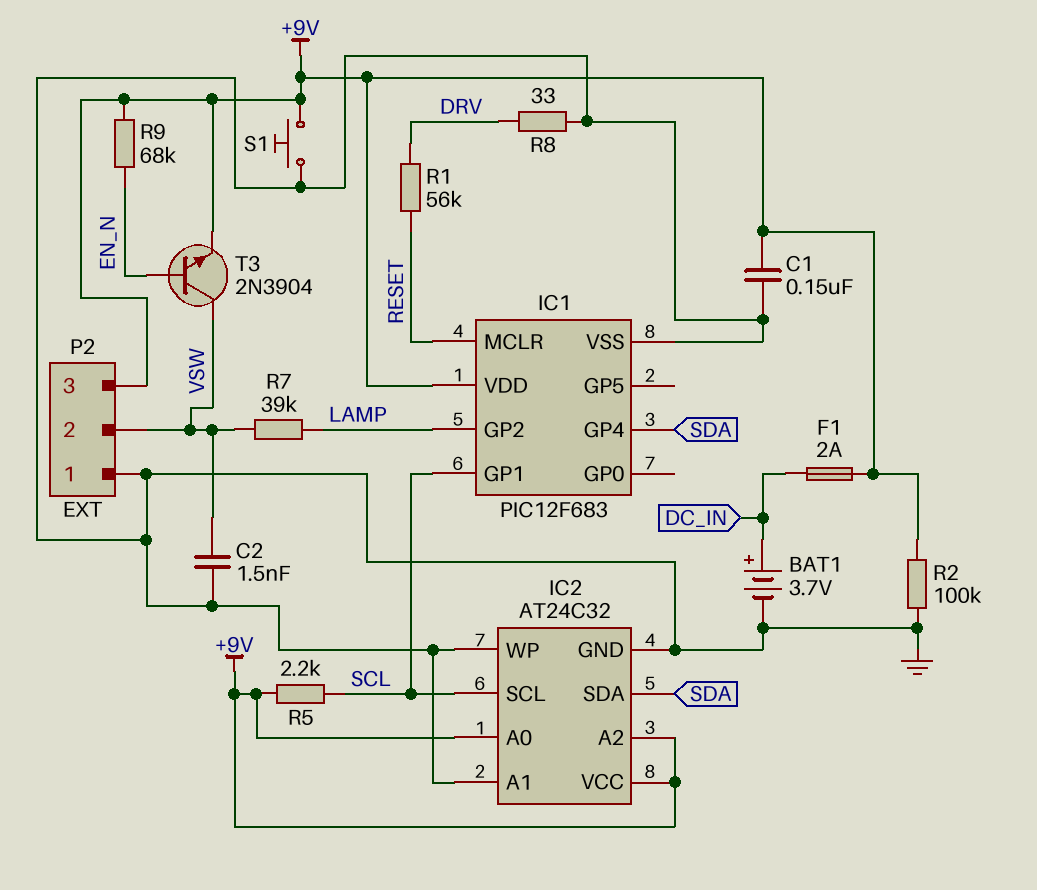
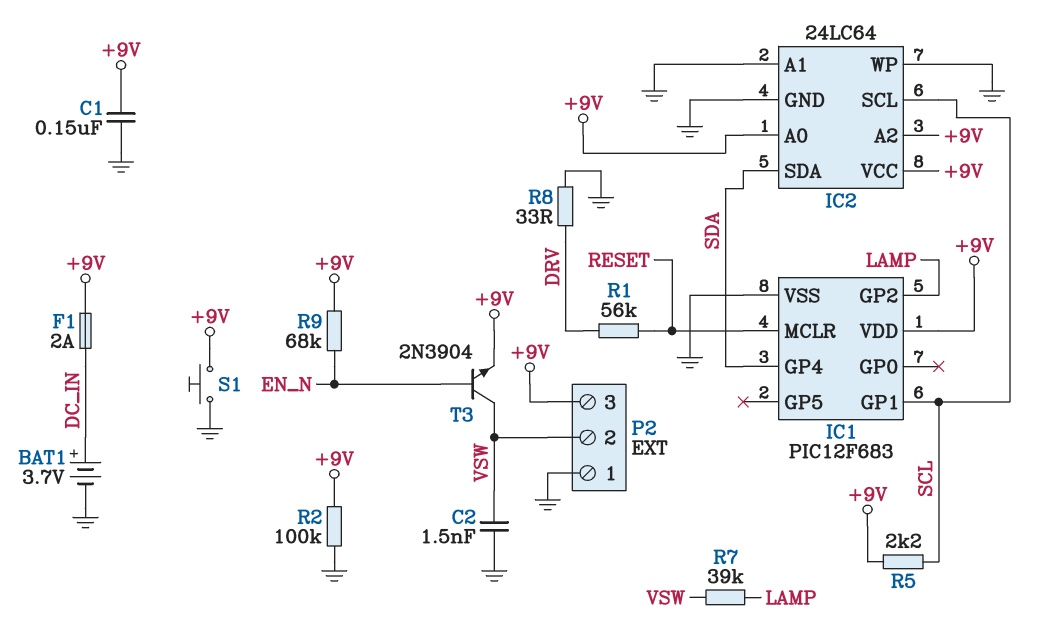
IC2: AT24C32 -> 24LC64

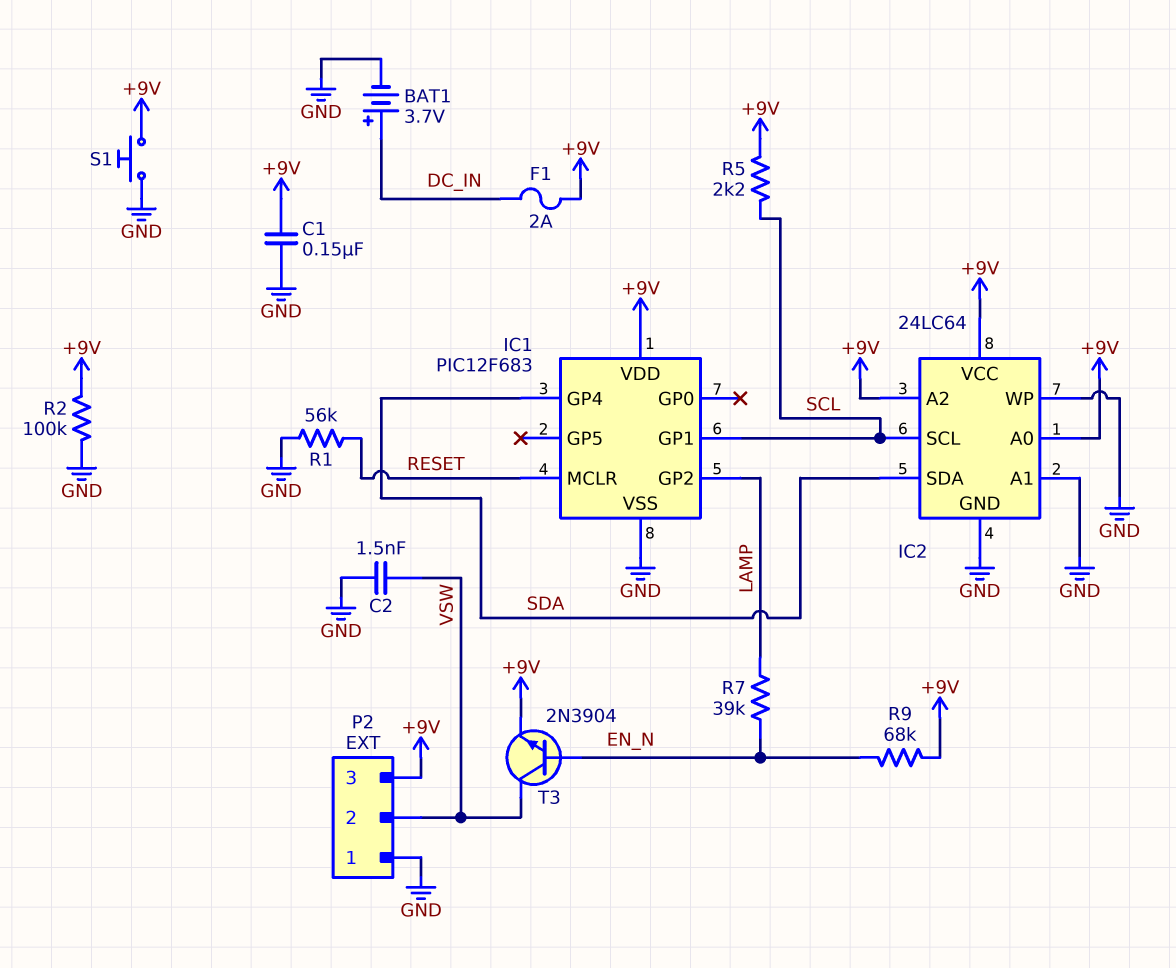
R1: 56k (DRV, RESET) -> 56k (GND, RESET)
R7: 39k (LAMP, VSW) -> 39k (EN_N, LAMP)
R8: 33 (DRV, GND) -> none

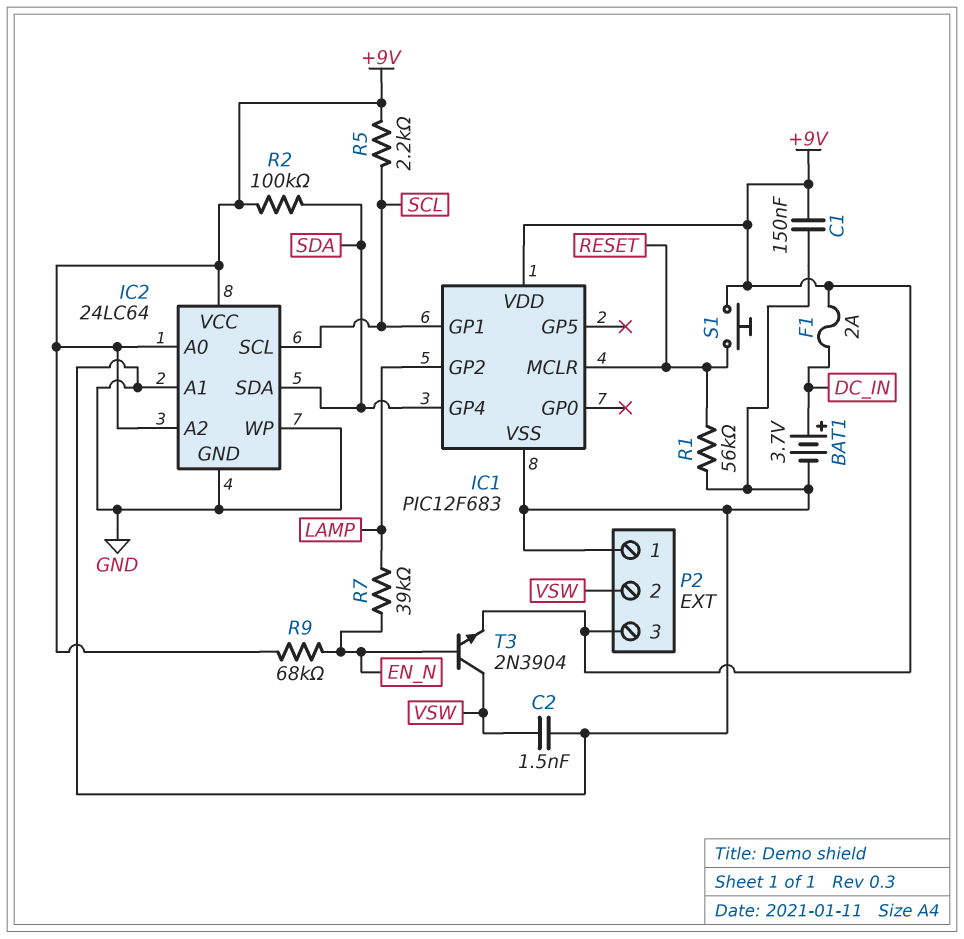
R2: 100k (+9V, GND) -> 100k (+9V, SDA)
S1: button (+9V, GND) -> button (+9V, RESET)

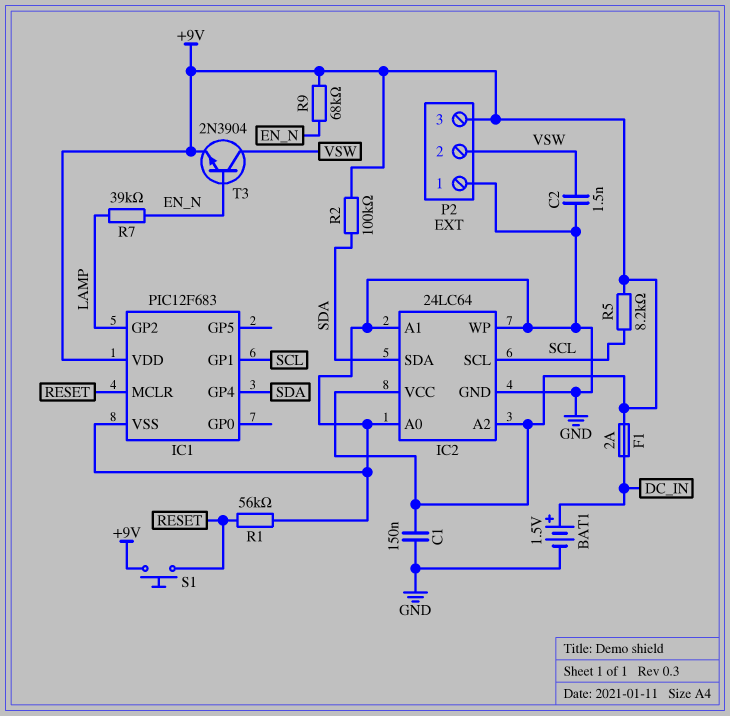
BAT1: 3.7V (plus DC_IN, minus GND) -> 1.5V (plus DC_IN, minus GND)
IC2 pin A0: +9V -> GND
R5: 2.2k (+9V, SCL) -> 8.2k (+9V, SCL)

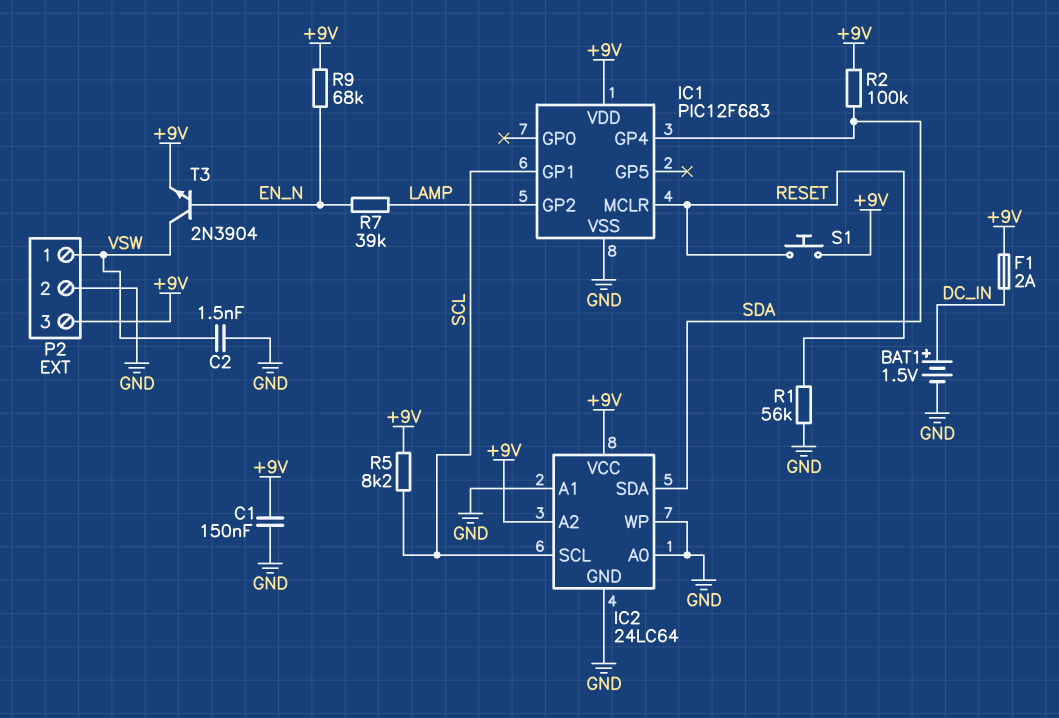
P2 pin 1: GND -> VSW
P2 pin 2: VSW -> GND

